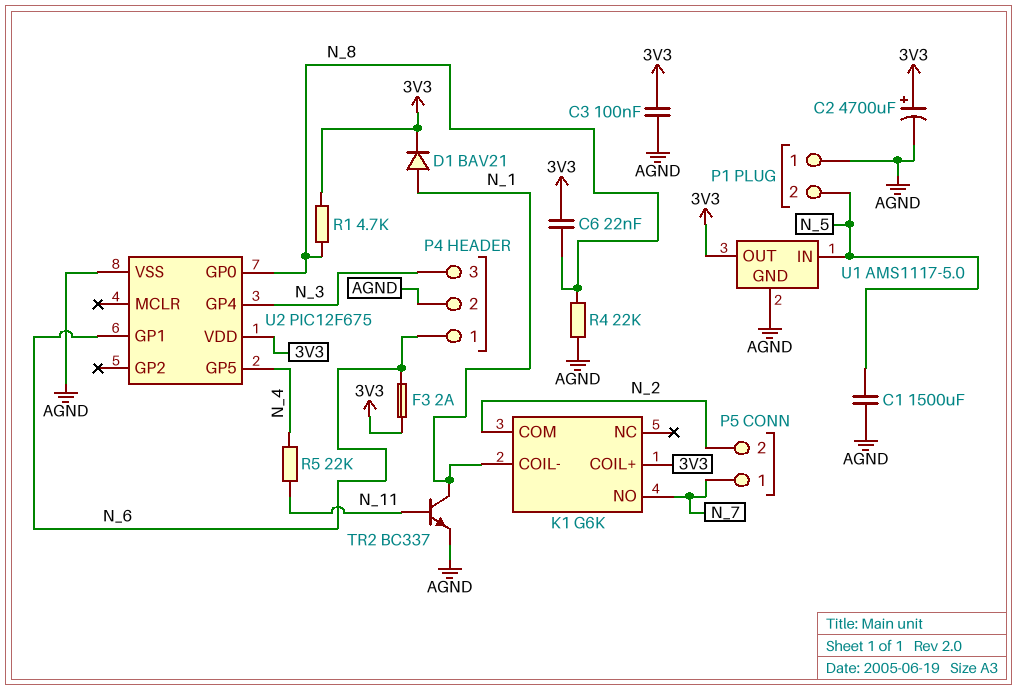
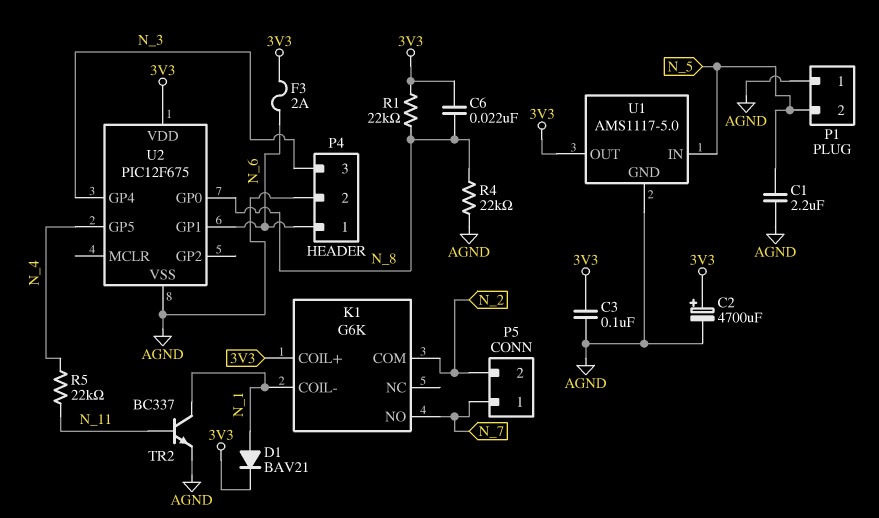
C1: 1500uF (AGND, N_5) -> 2.2uF (AGND, N_5)
R1: 4.7k (3V3, N_8) -> 22k (3V3, N_8)

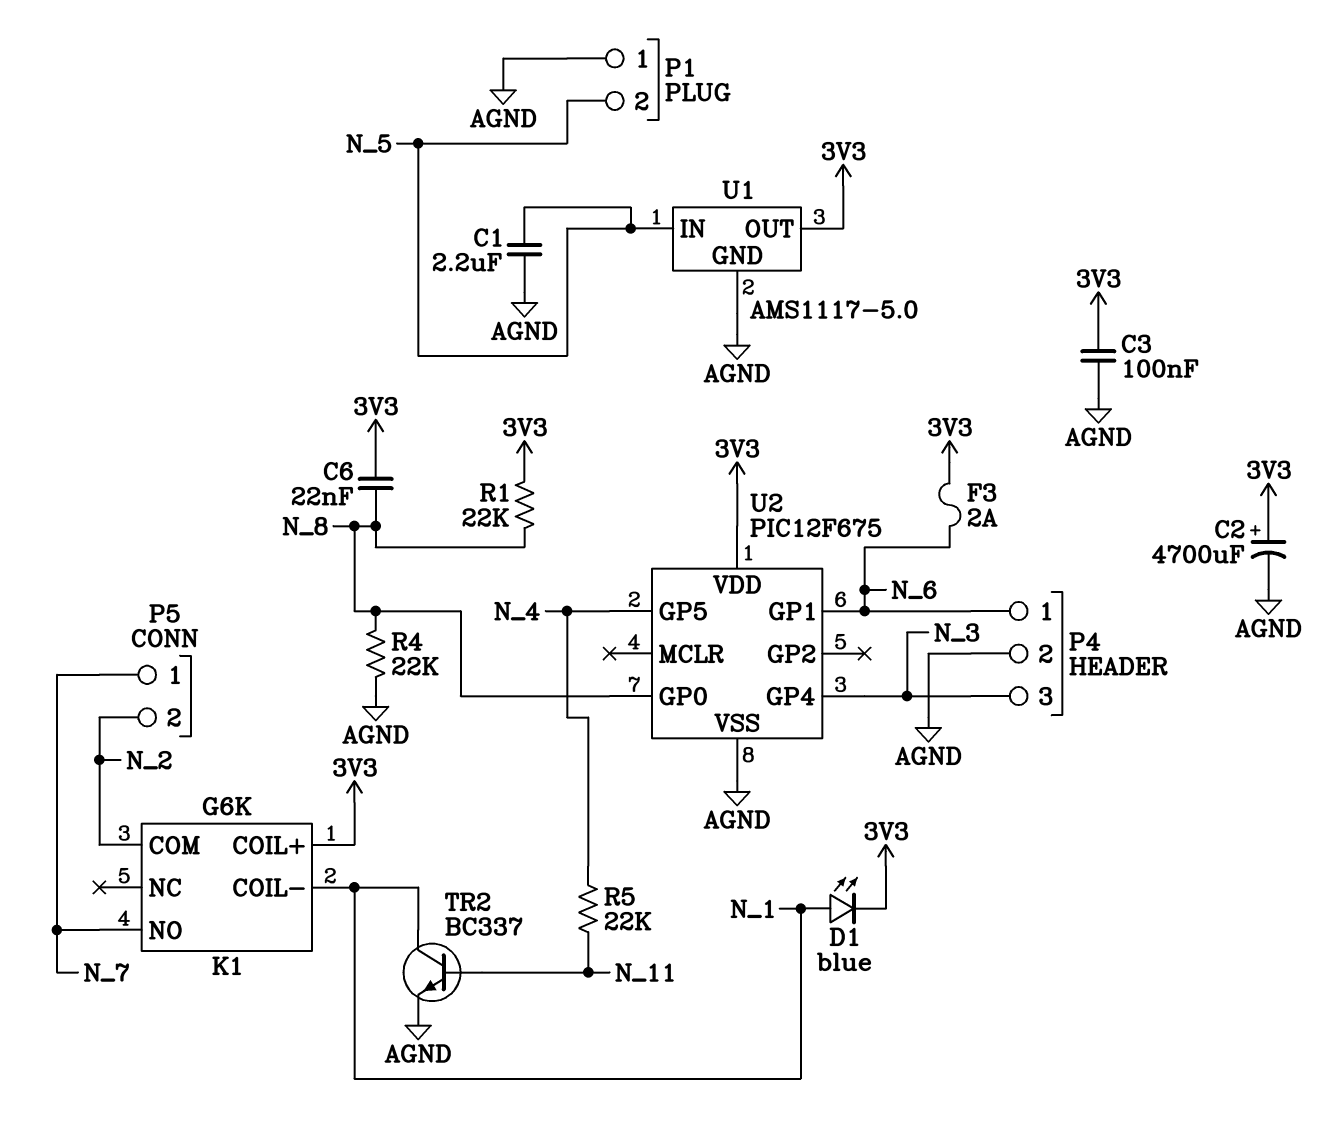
D1: diode BAV21 (A N_1, K 3V3) -> LED blue (A N_1, K 3V3)

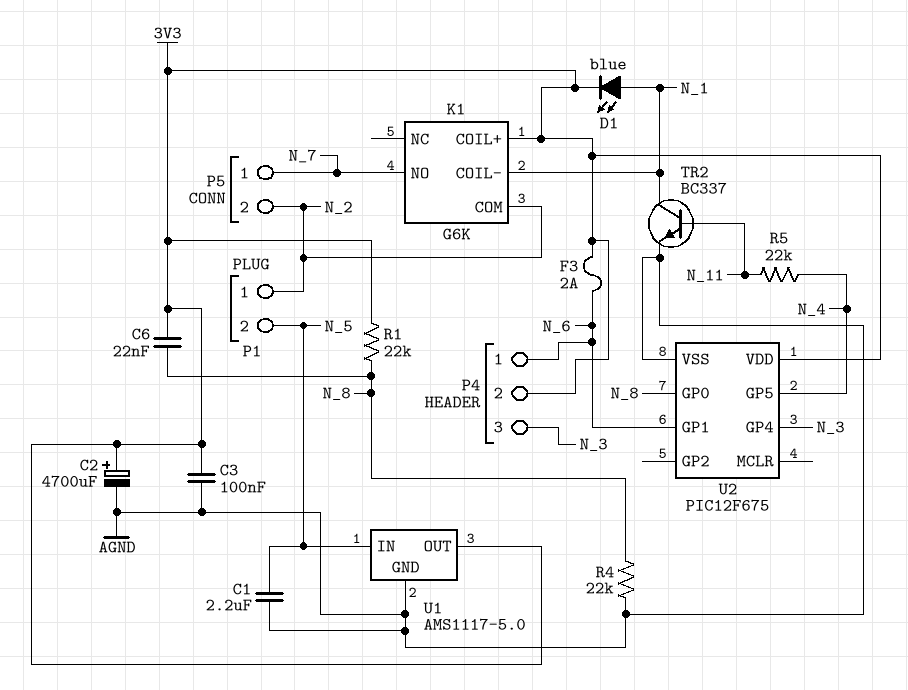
P1 pin 1: AGND -> N_2
P4 pin 2: AGND -> 3V3

